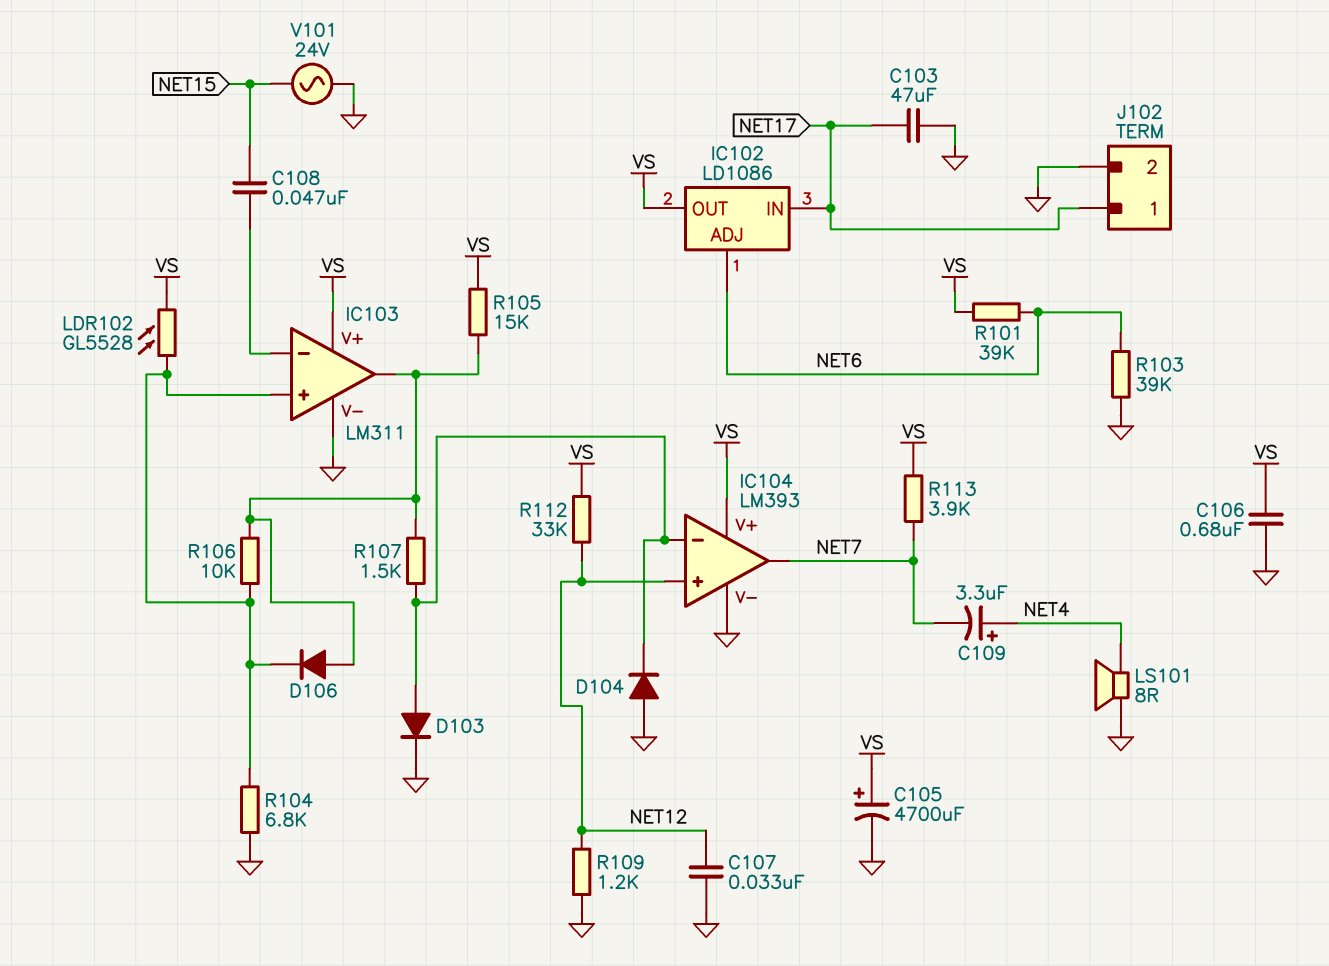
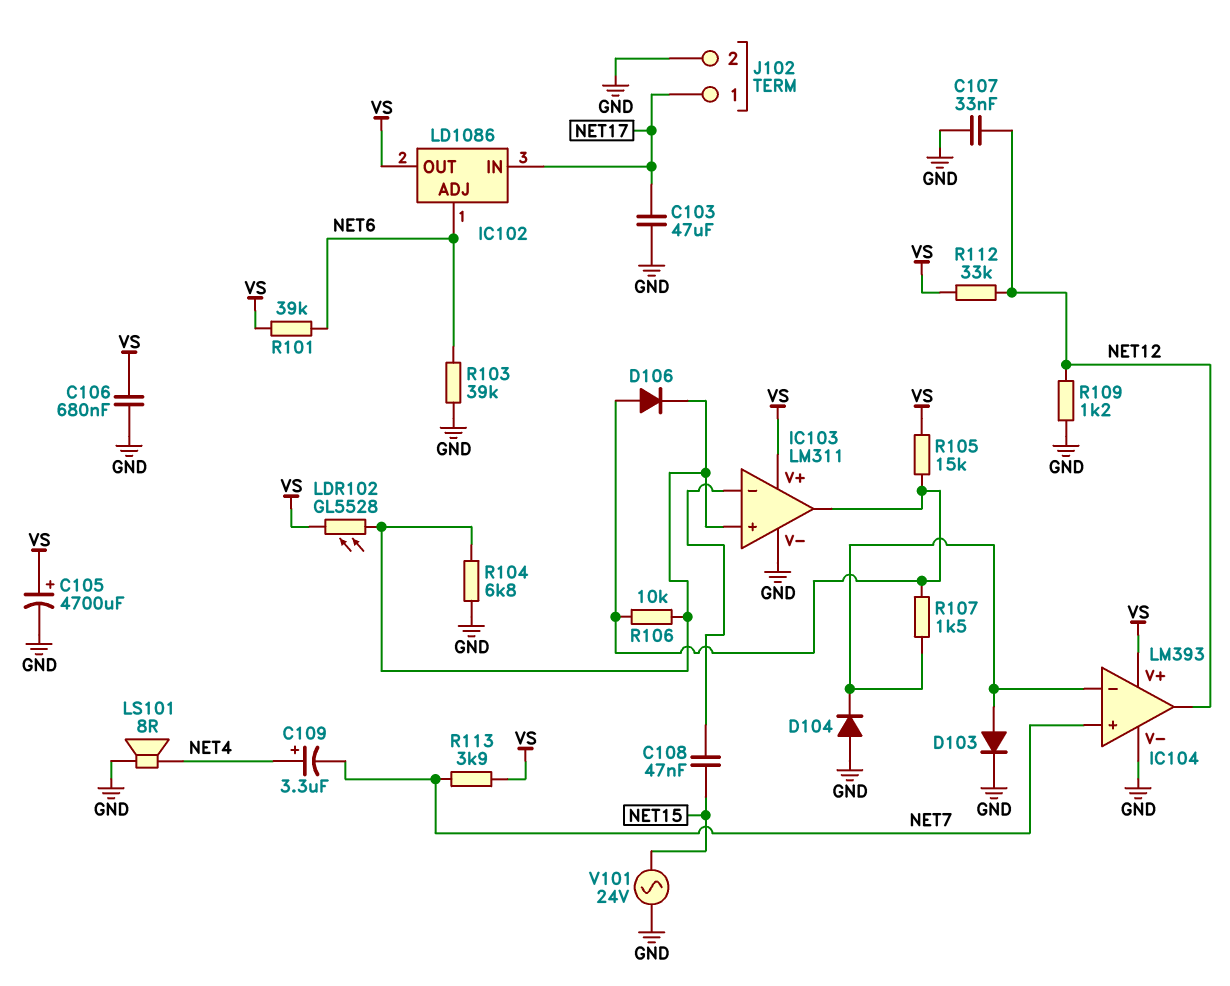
IC104 pin in+: NET12 -> NET7
IC104 pin out: NET7 -> NET12

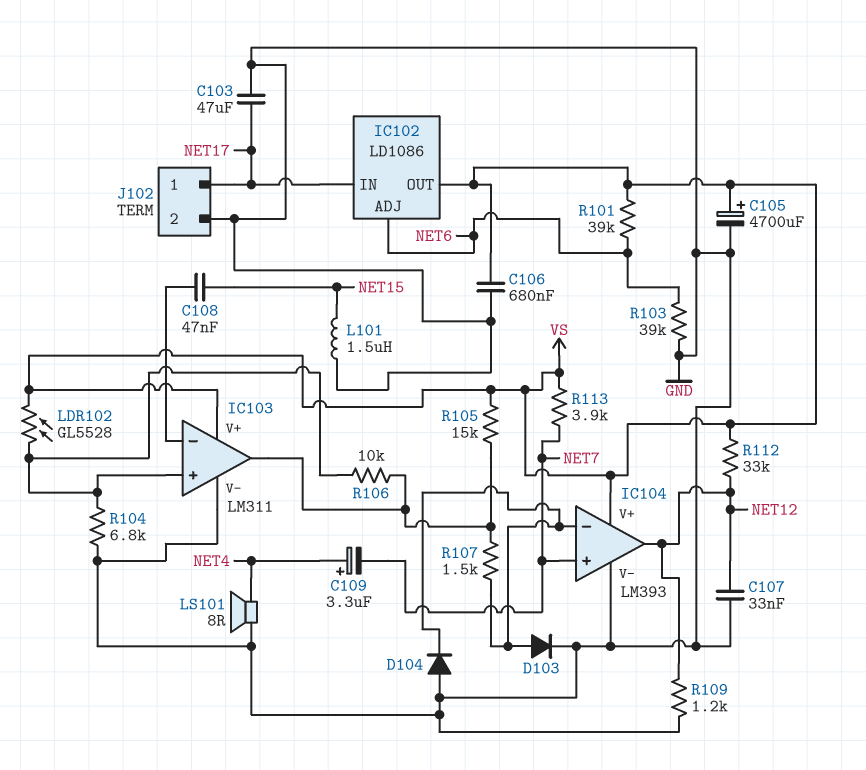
D106: diode (A IC103/out, K IC103/in+) -> none
L101: none -> 1.5uH (GND, NET15)
V101: AC 24V (GND, NET15) -> none

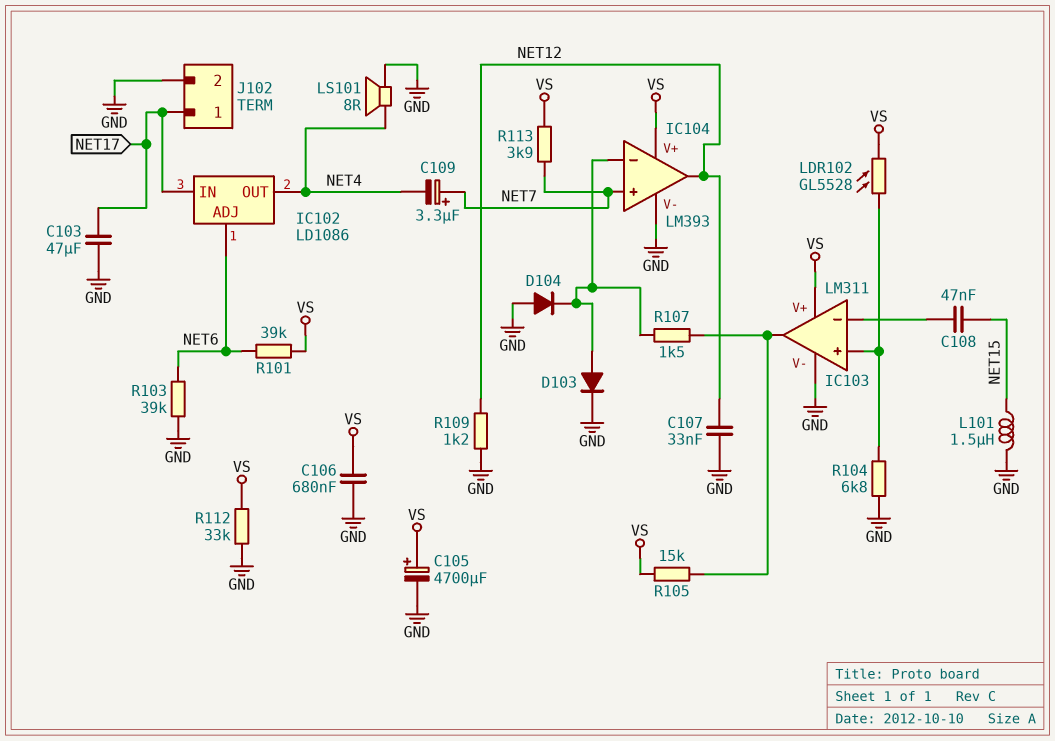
C109: 3.3uF (plus NET4, minus NET7) -> 3.3uF (plus NET7, minus NET4)
IC102 pin OUT: VS -> NET4
R106: 10k (IC103/in+, IC103/out) -> none
R112: 33k (NET12, VS) -> 33k (GND, VS)

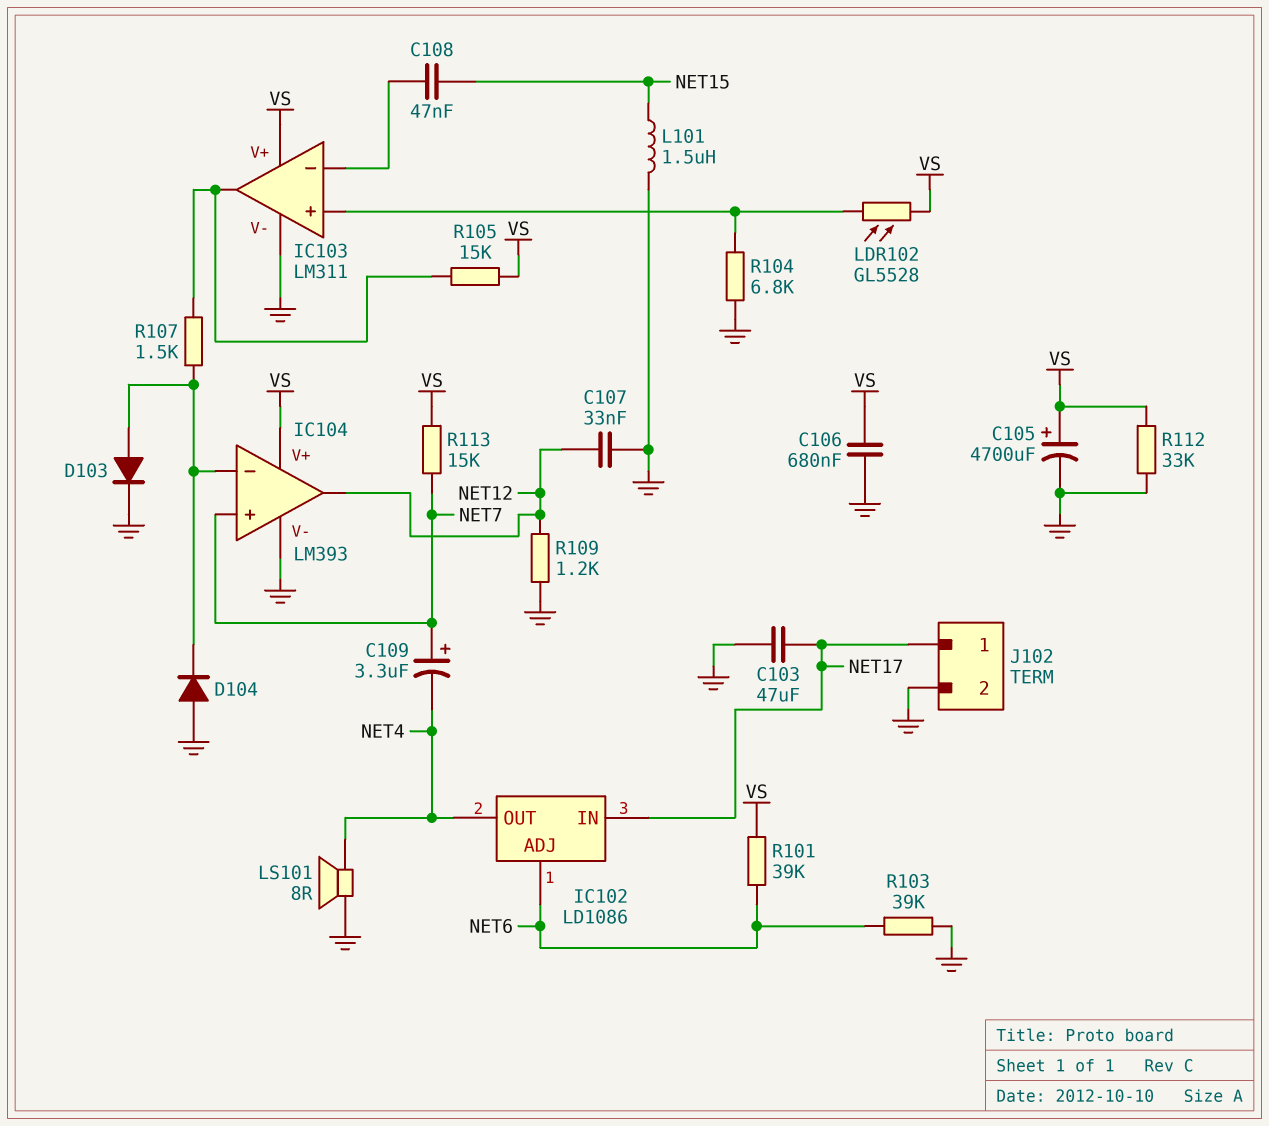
R113: 3.9k (NET7, VS) -> 15k (NET7, VS)

